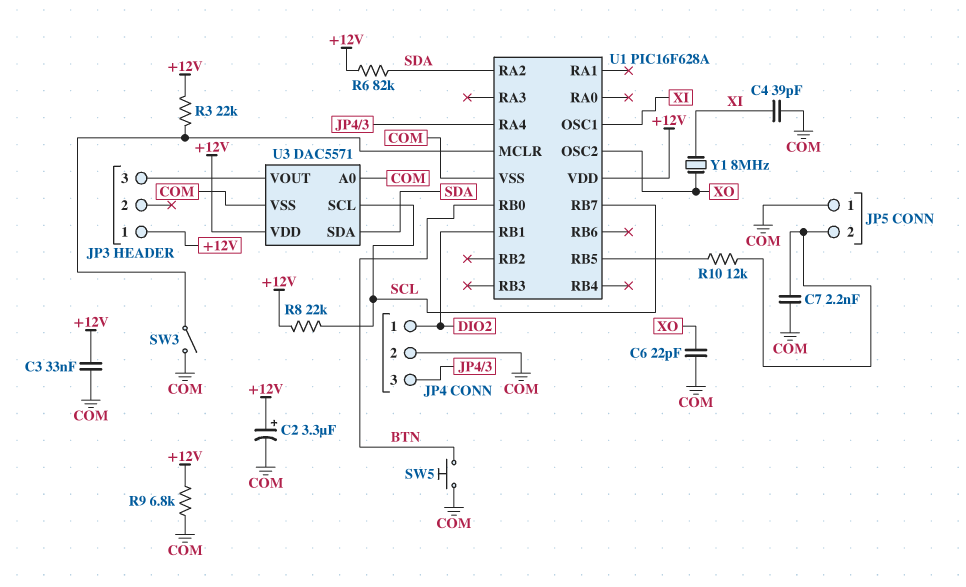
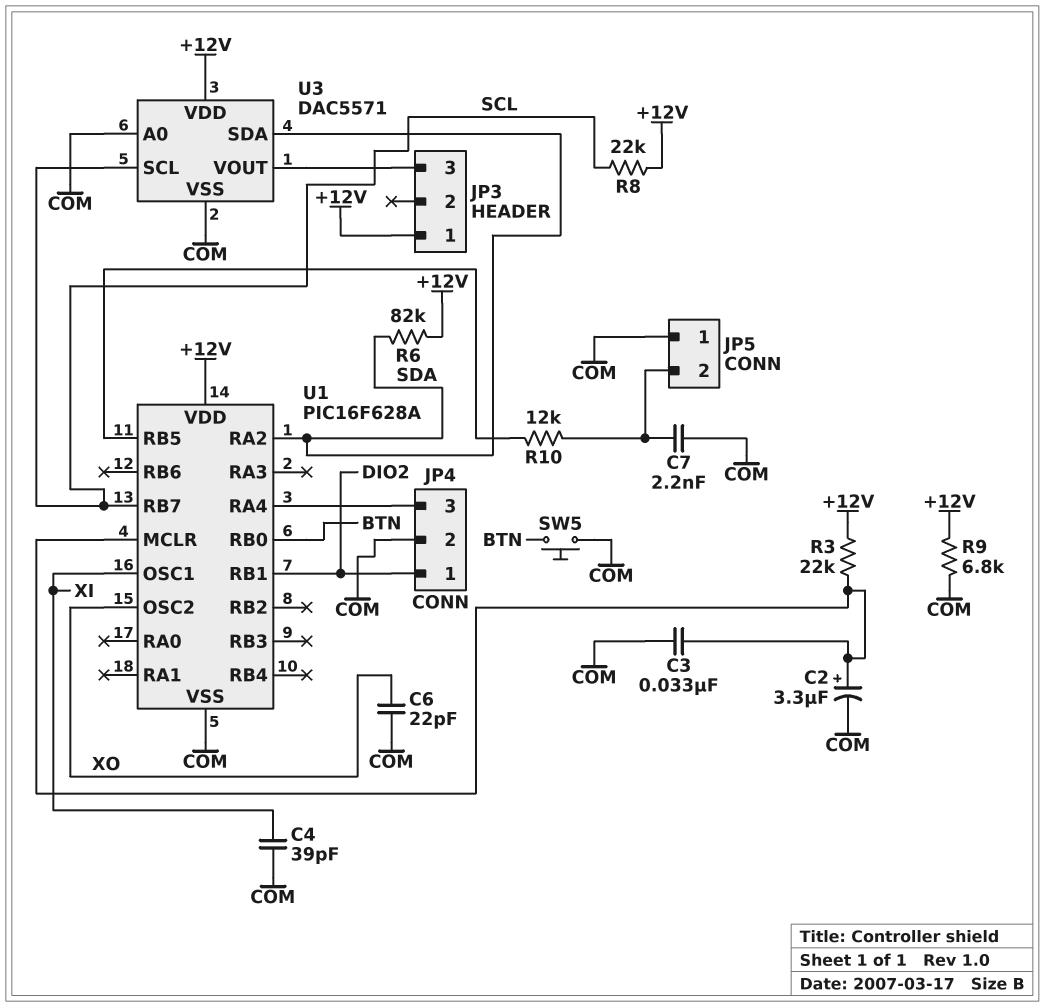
C2: 3.3uF (plus +12V, minus COM) -> 3.3uF (plus U1/MCLR, minus COM)
C3: 33nF (+12V, COM) -> 33nF (COM, U1/MCLR)
SW3: switch (COM, U1/MCLR) -> none
Y1: 8MHz (XI, XO) -> none

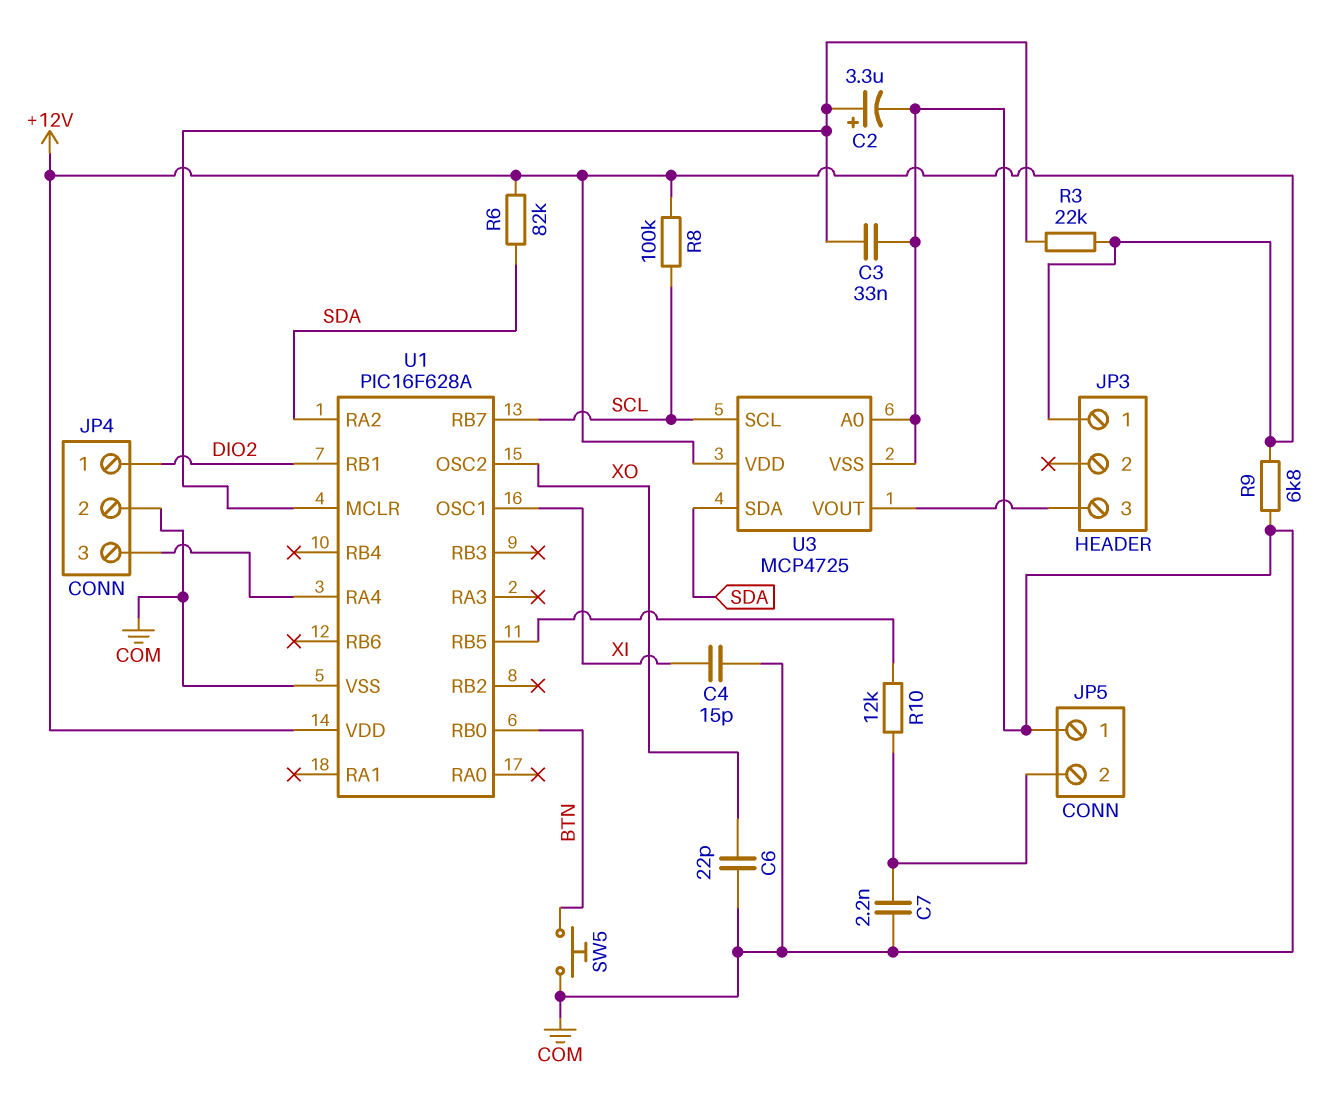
C4: 39pF (COM, XI) -> 15pF (COM, XI)
R8: 22k (+12V, SCL) -> 100k (+12V, SCL)
U3: DAC5571 -> MCP4725

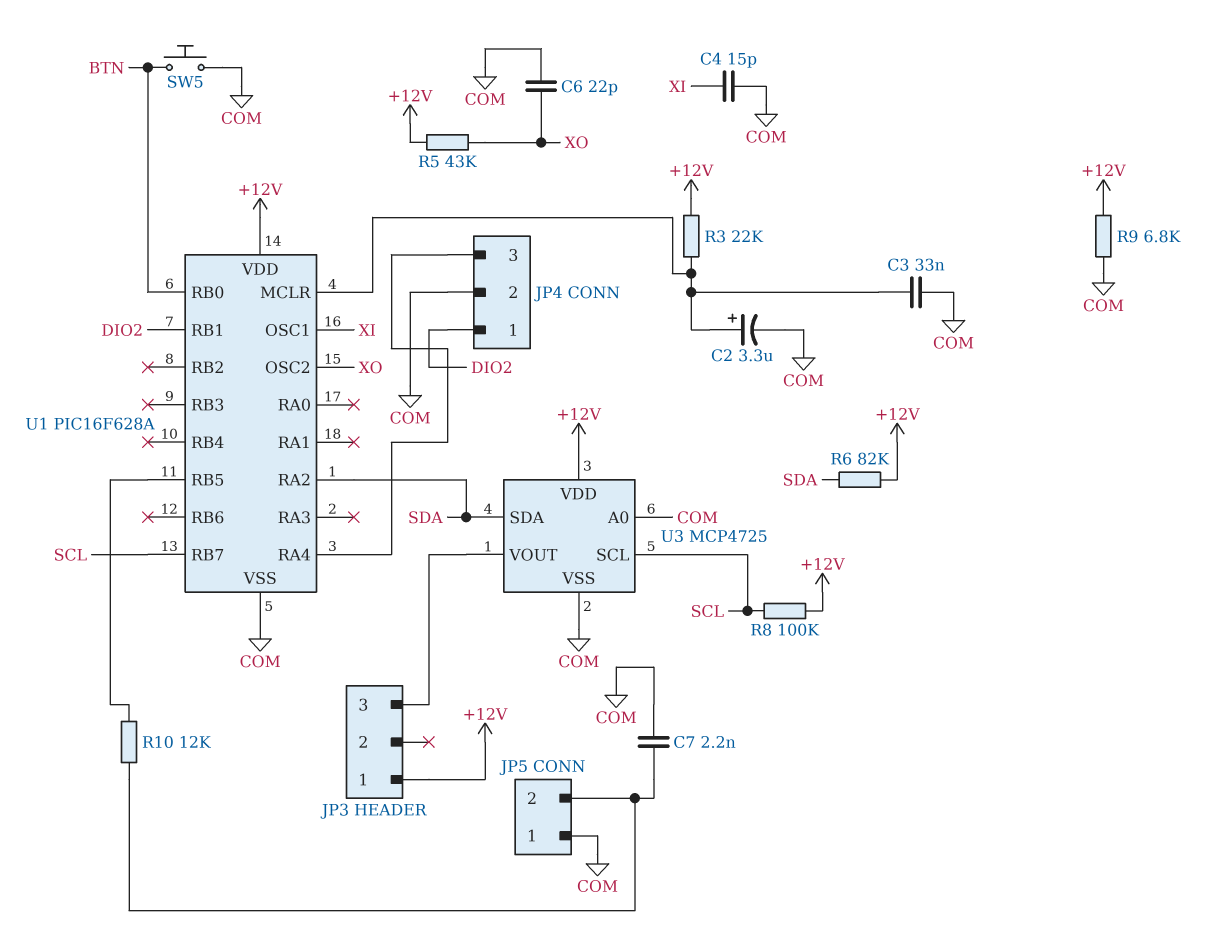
R5: none -> 43k (+12V, XO)

